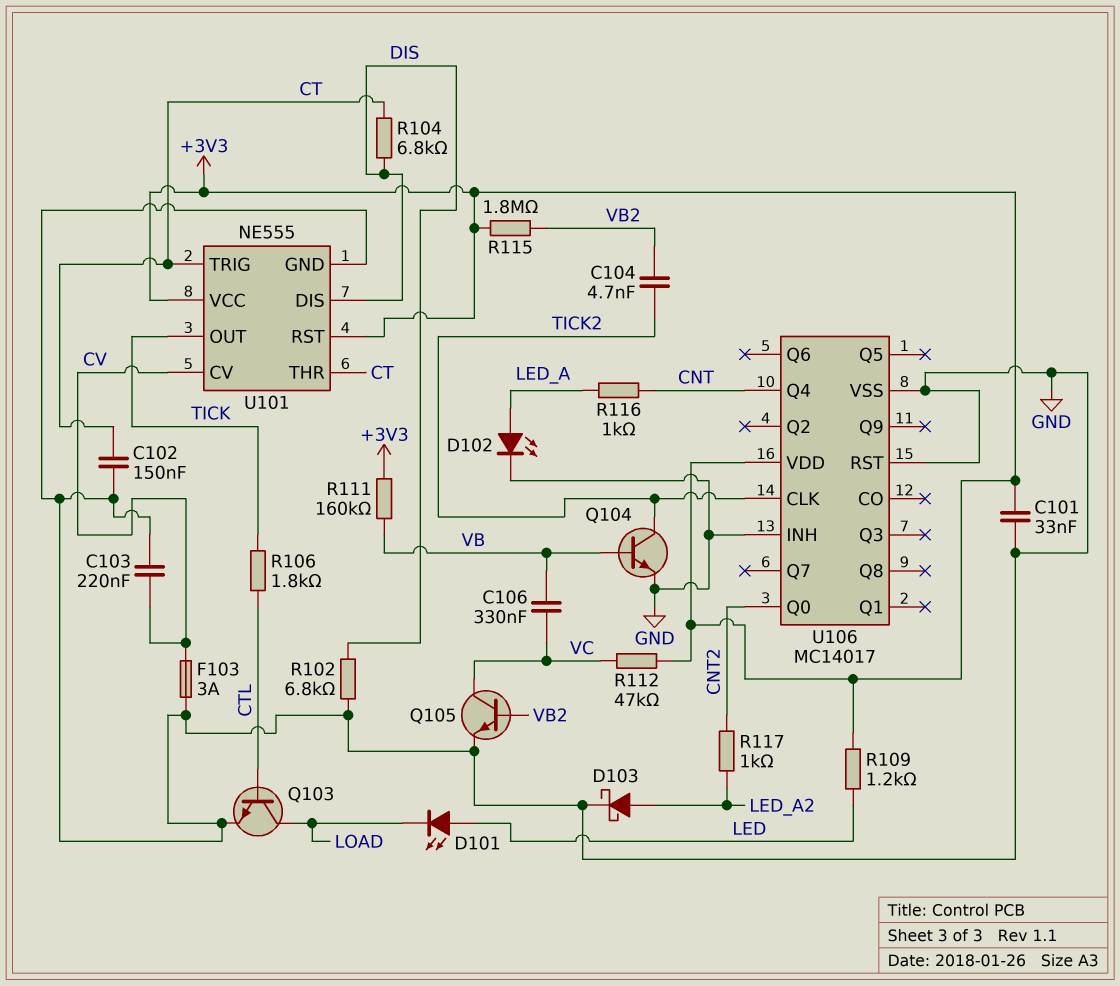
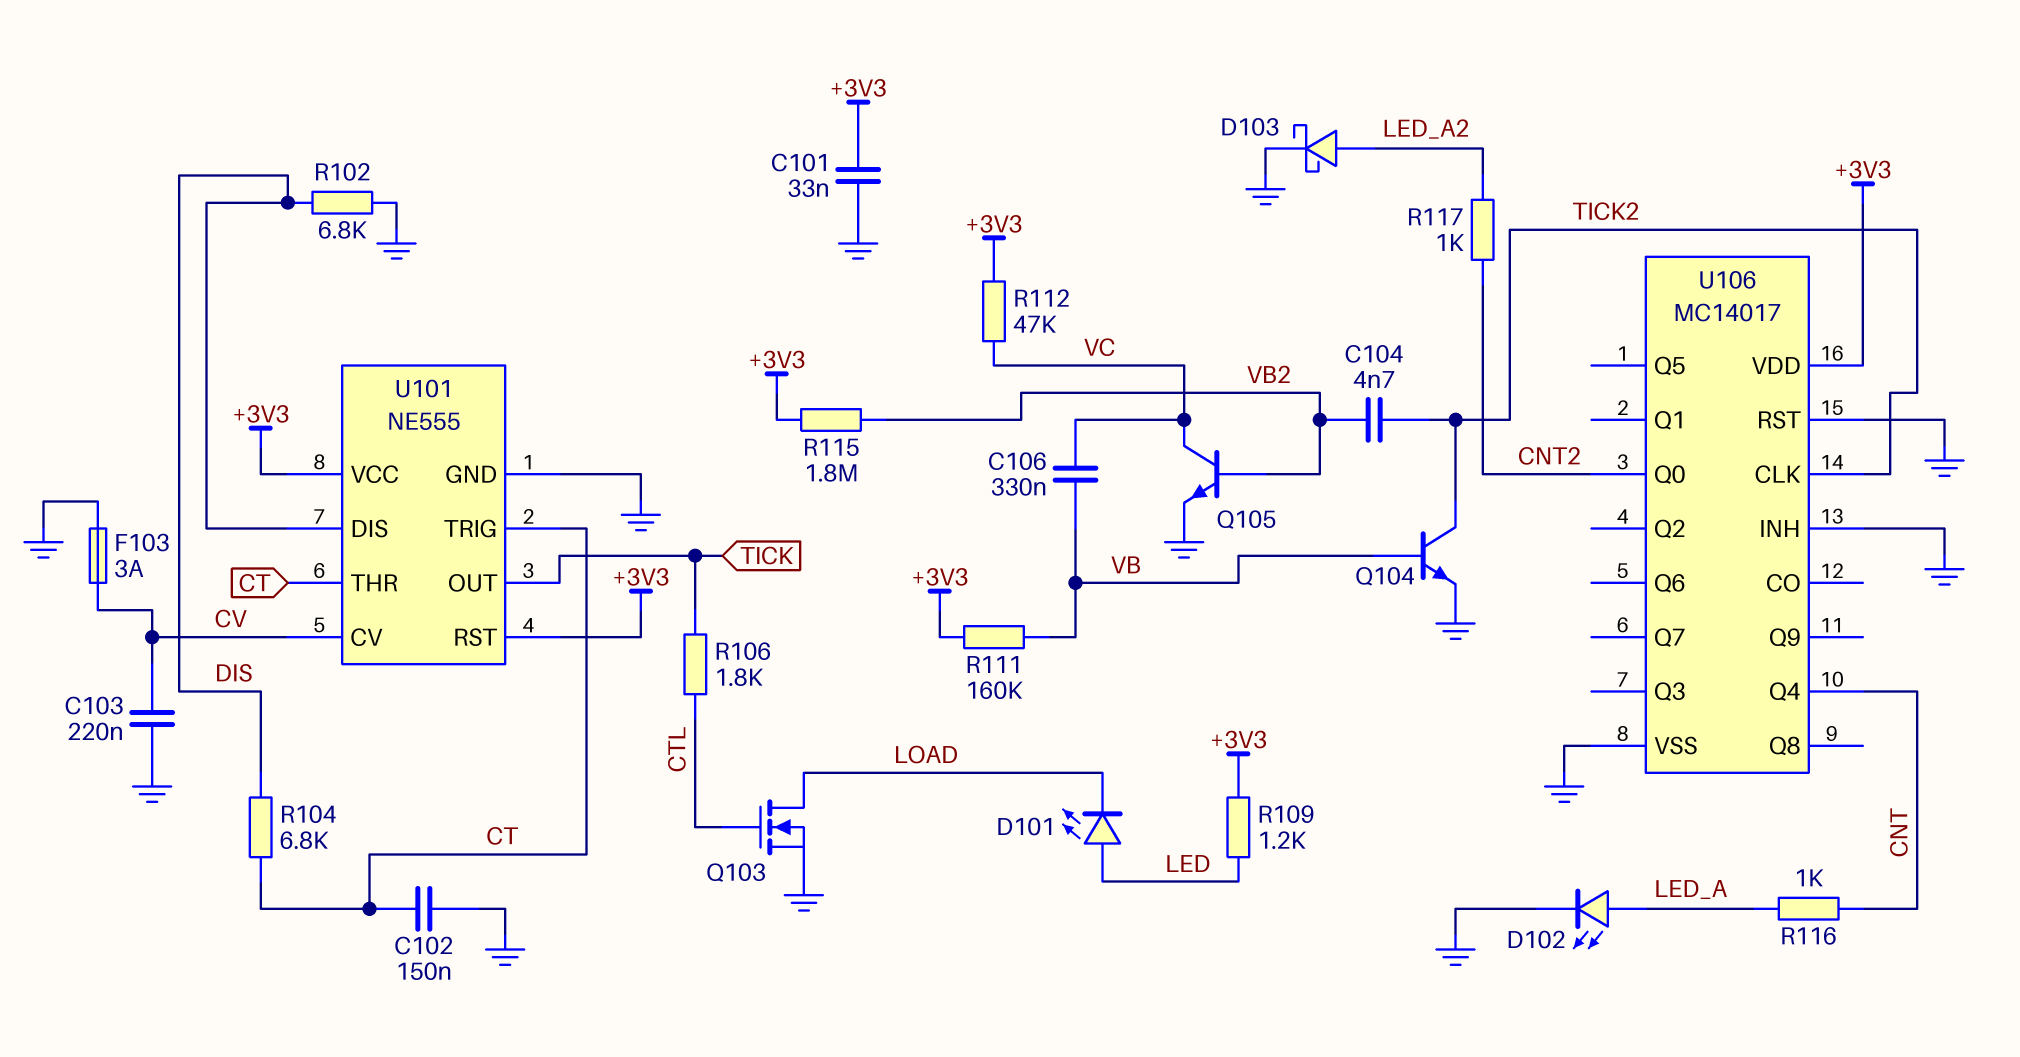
Q103: NPN (B CTL, C LOAD, E GND) -> NMOS (G CTL, D LOAD, S GND)

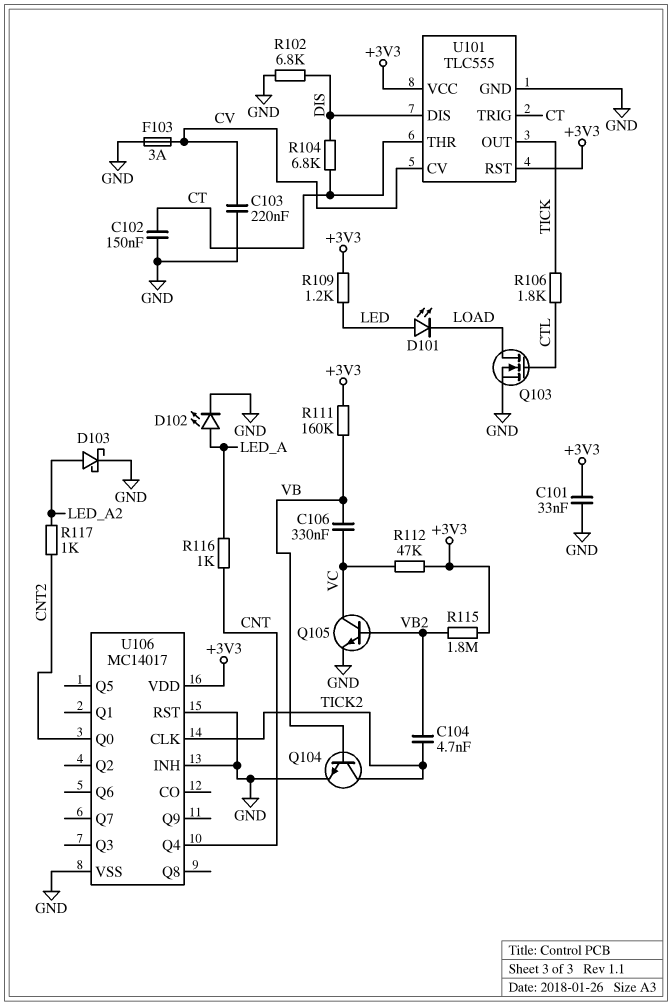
U101: NE555 -> TLC555

